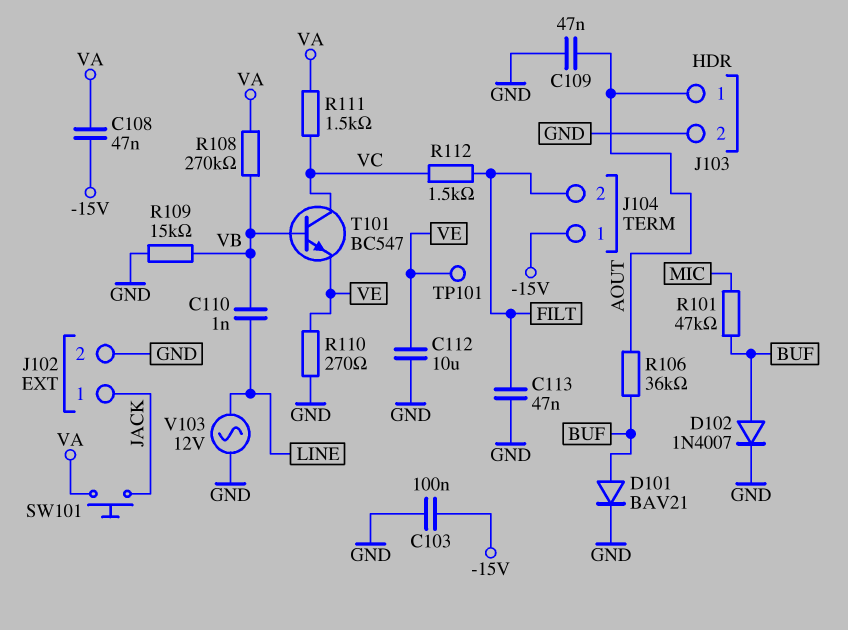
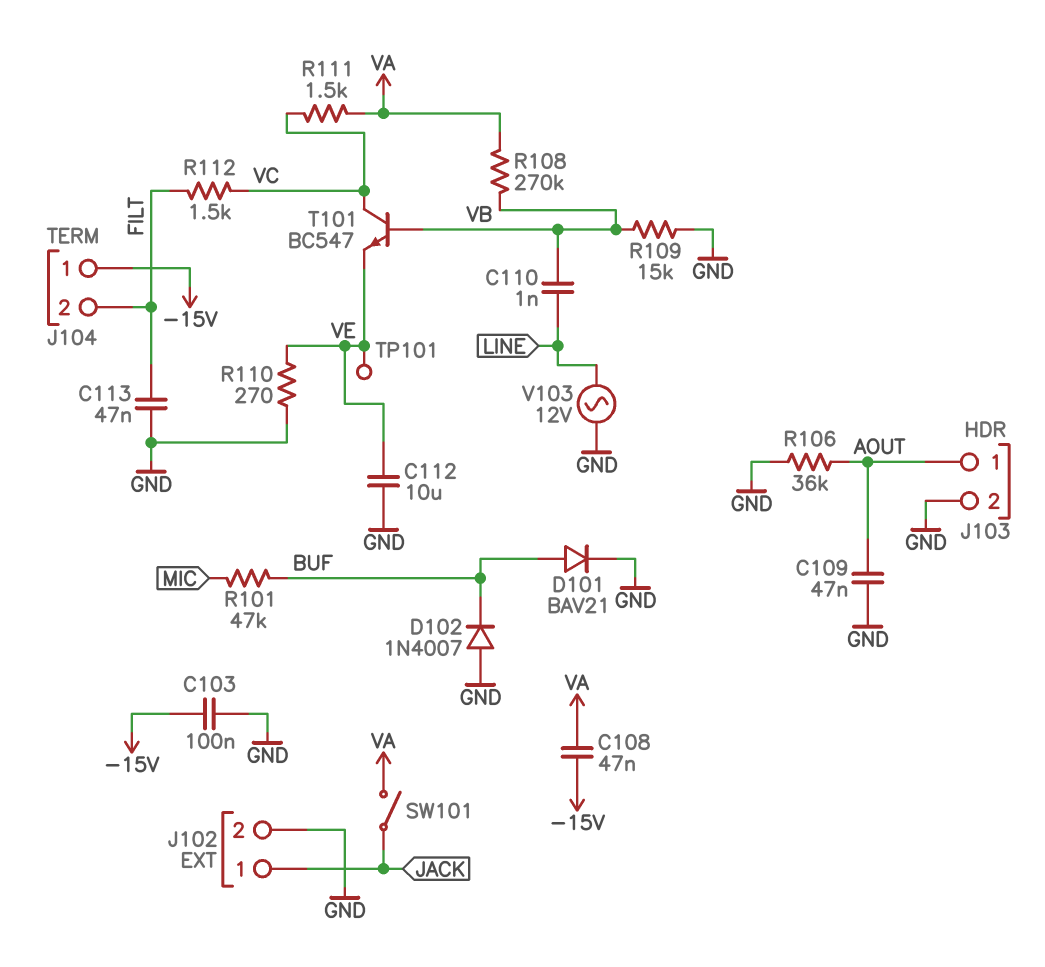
D102: diode 1N4007 (A BUF, K GND) -> diode 1N4007 (A GND, K BUF)
R106: 36k (AOUT, BUF) -> 36k (AOUT, GND)
SW101: button (JACK, VA) -> switch (JACK, VA)

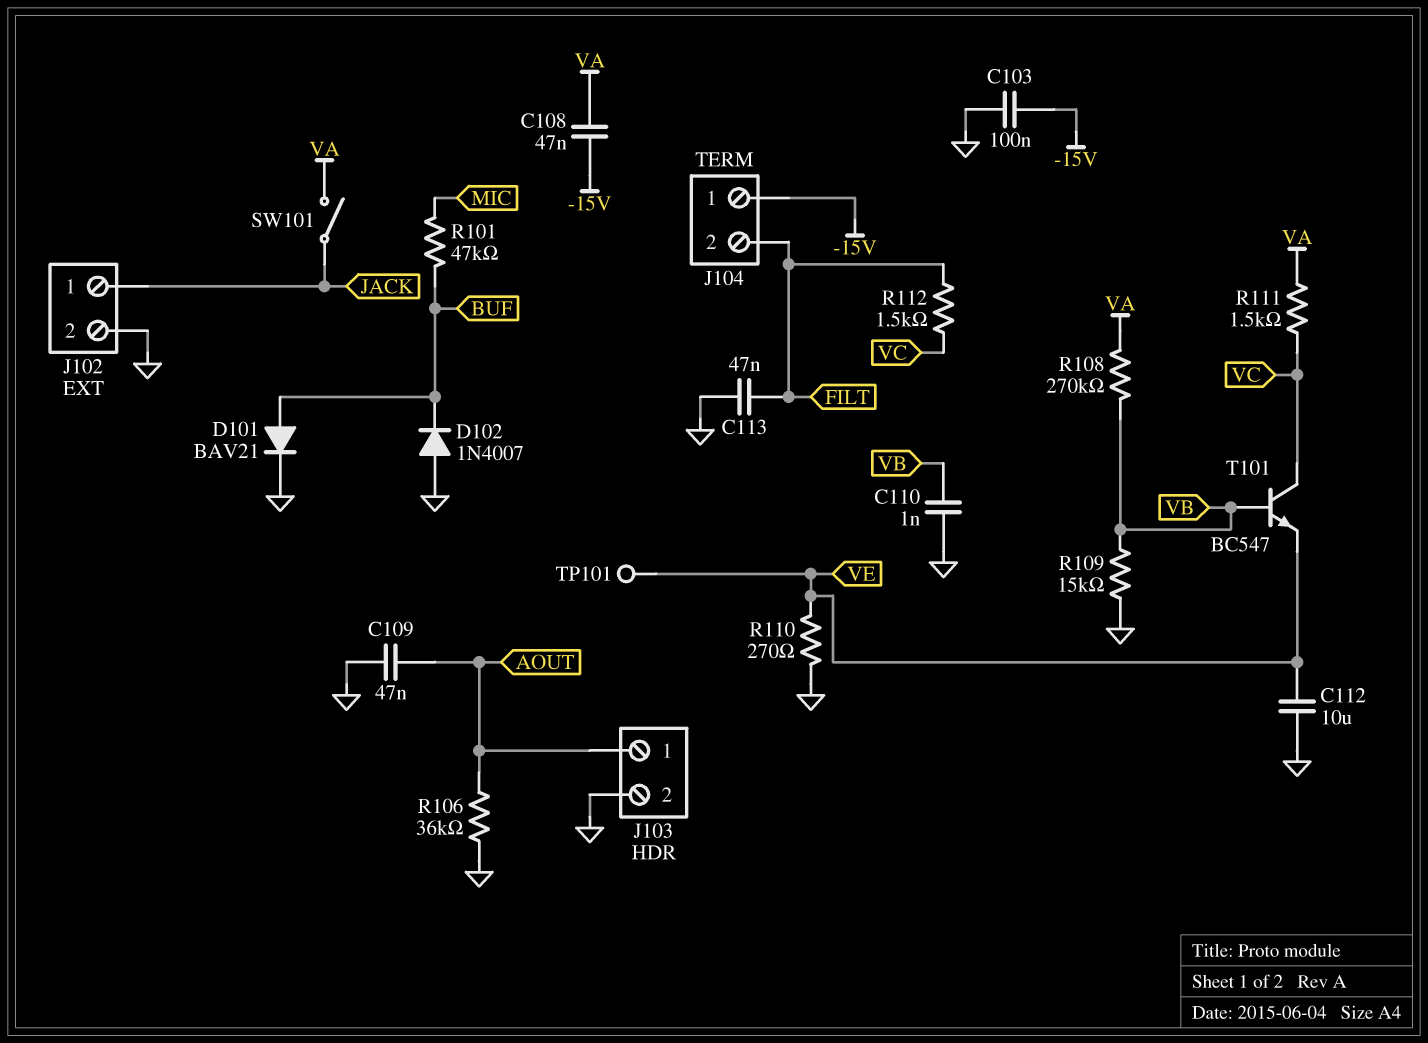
C110: 1nF (LINE, VB) -> 1nF (GND, VB)
V103: AC 12V (GND, LINE) -> none

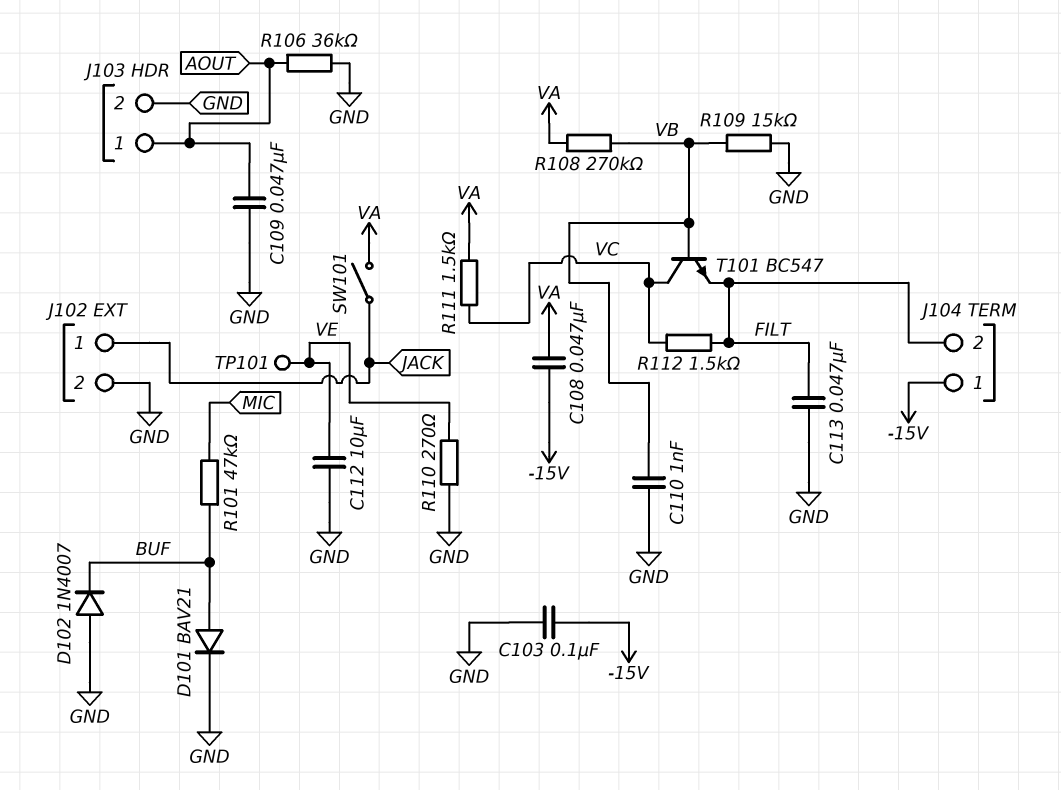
T101: NPN BC547 (B VB, C VC, E VE) -> NPN BC547 (B VB, C VC, E FILT)

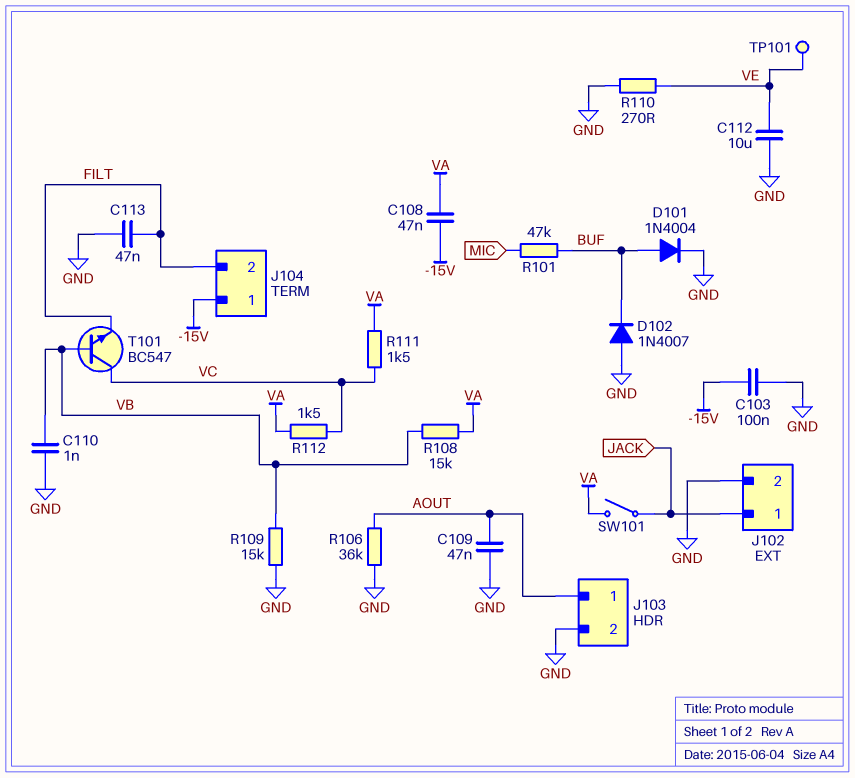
D101: diode BAV21 (A BUF, K GND) -> diode 1N4004 (A BUF, K GND)
R108: 270k (VA, VB) -> 15k (VA, VB)
R112: 1.5k (FILT, VC) -> 1.5k (VA, VC)

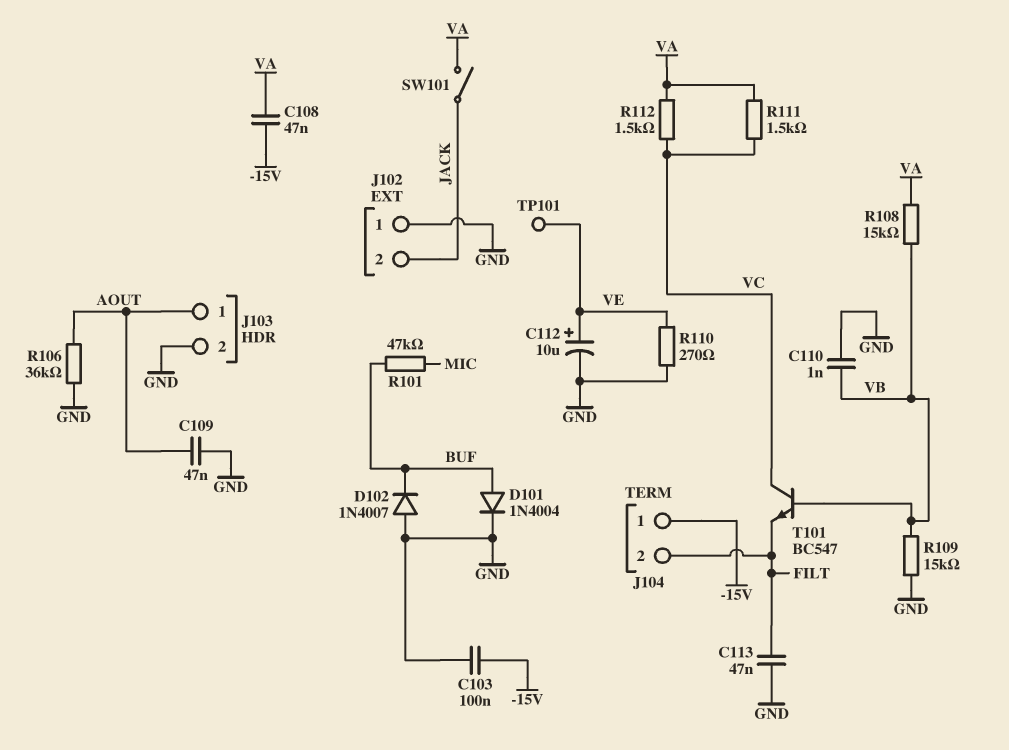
C112: 10uF (GND, VE) -> 10uF (plus VE, minus GND)
J102 pin 1: JACK -> GND
J102 pin 2: GND -> JACK

